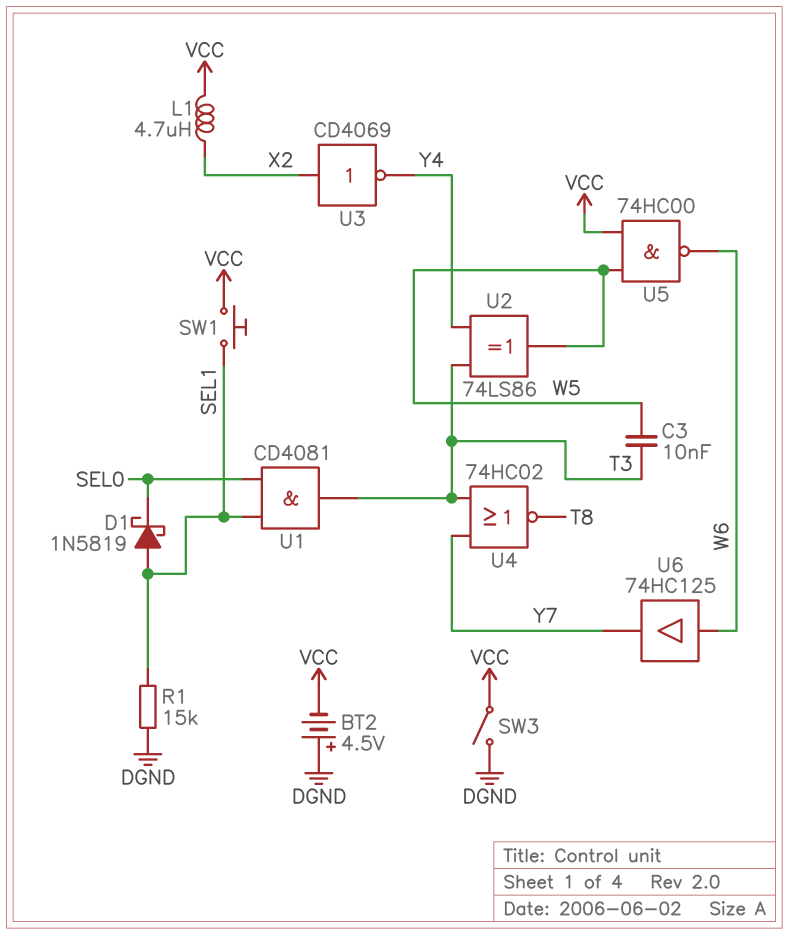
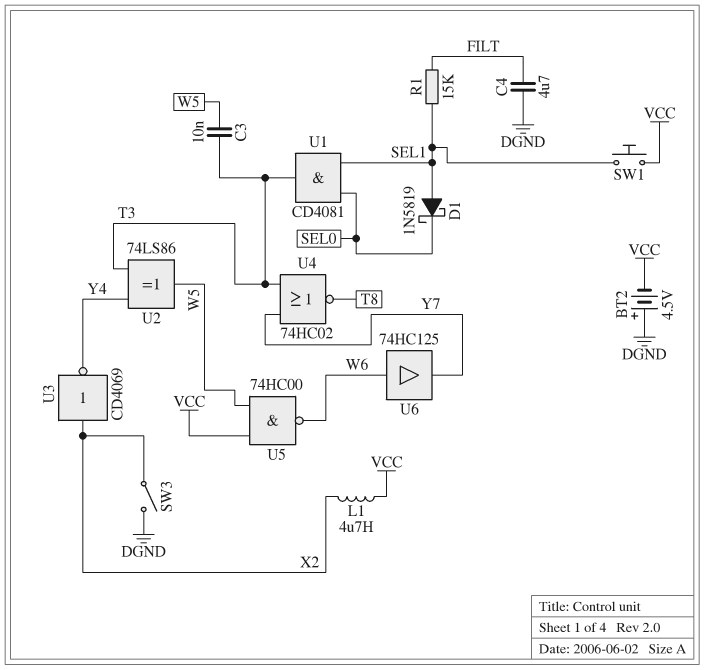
C4: none -> 4.7uF (DGND, FILT)
R1: 15k (DGND, SEL1) -> 15k (FILT, SEL1)
SW3: switch (DGND, VCC) -> switch (DGND, X2)

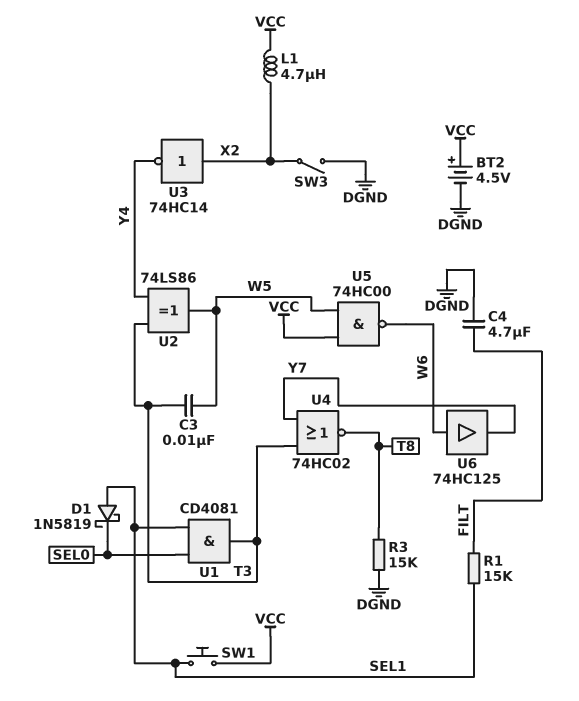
BT2: 4.5V (plus DGND, minus VCC) -> 4.5V (plus VCC, minus DGND)
R3: none -> 15k (DGND, T8)
U3: NOT CD4069 (in X2, out Y4) -> NOT 74HC14 (in X2, out Y4)

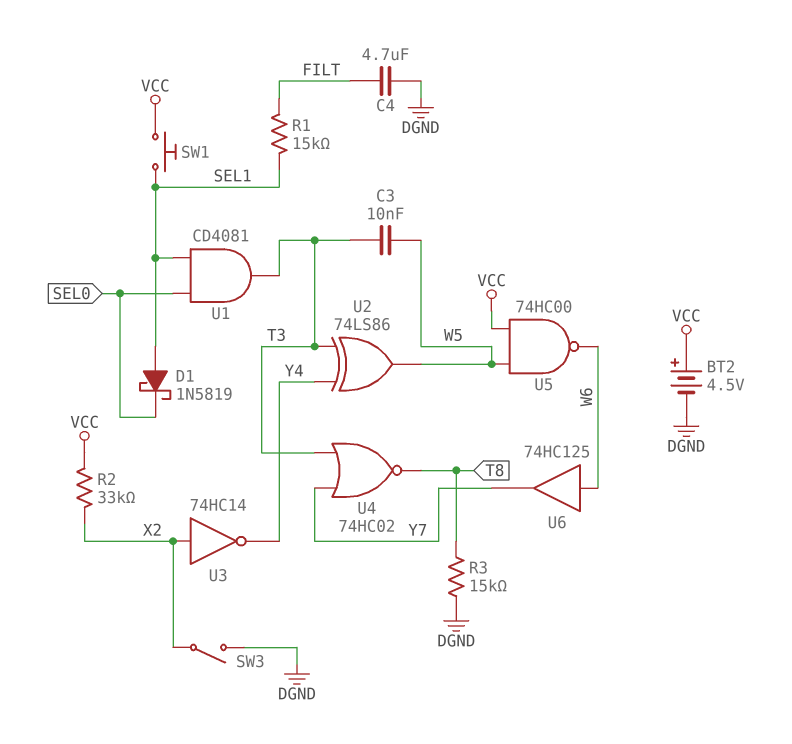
L1: 4.7uH (VCC, X2) -> none
R2: none -> 33k (VCC, X2)

